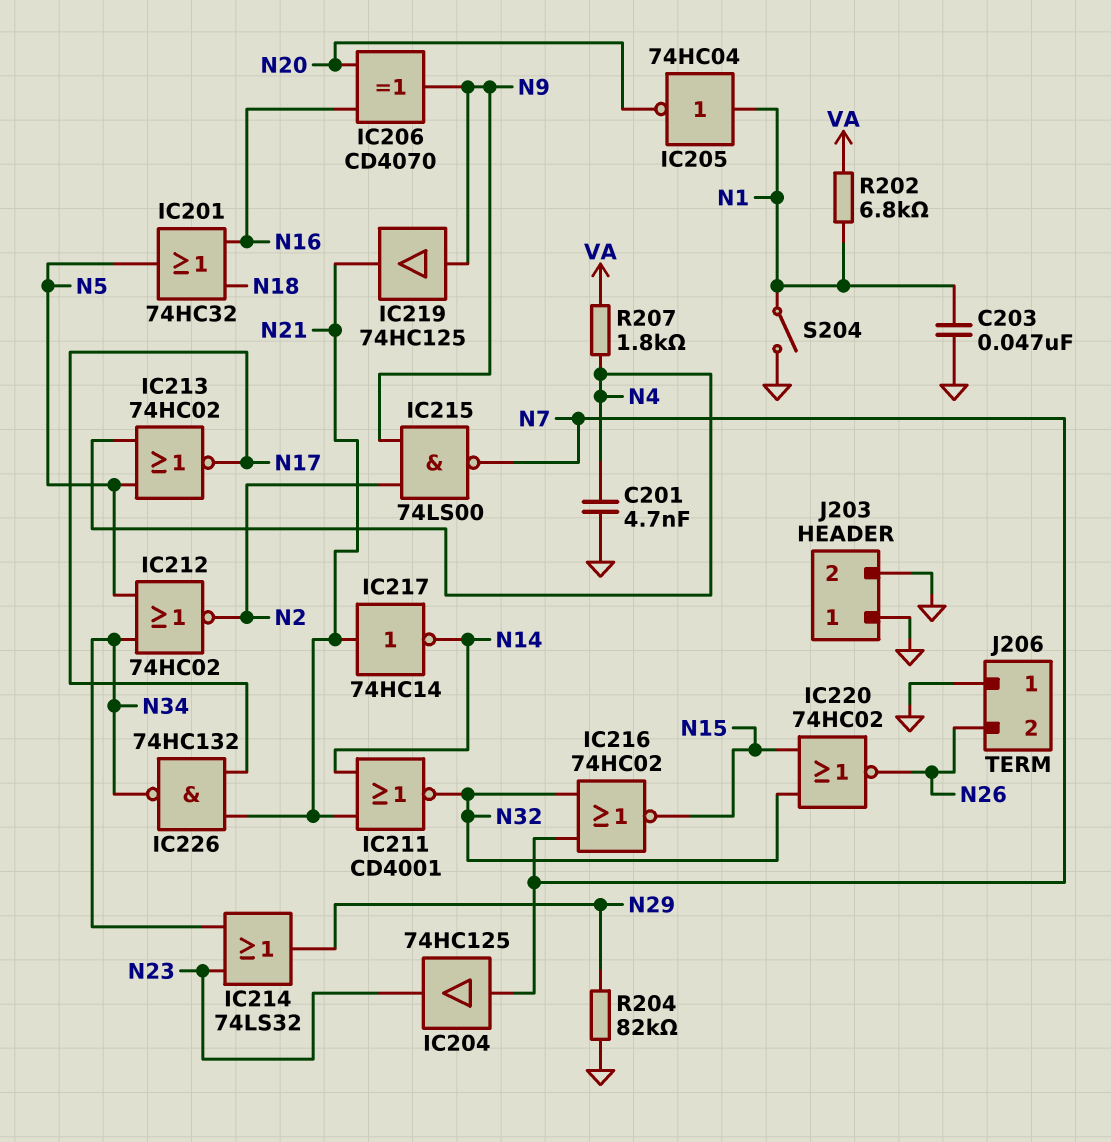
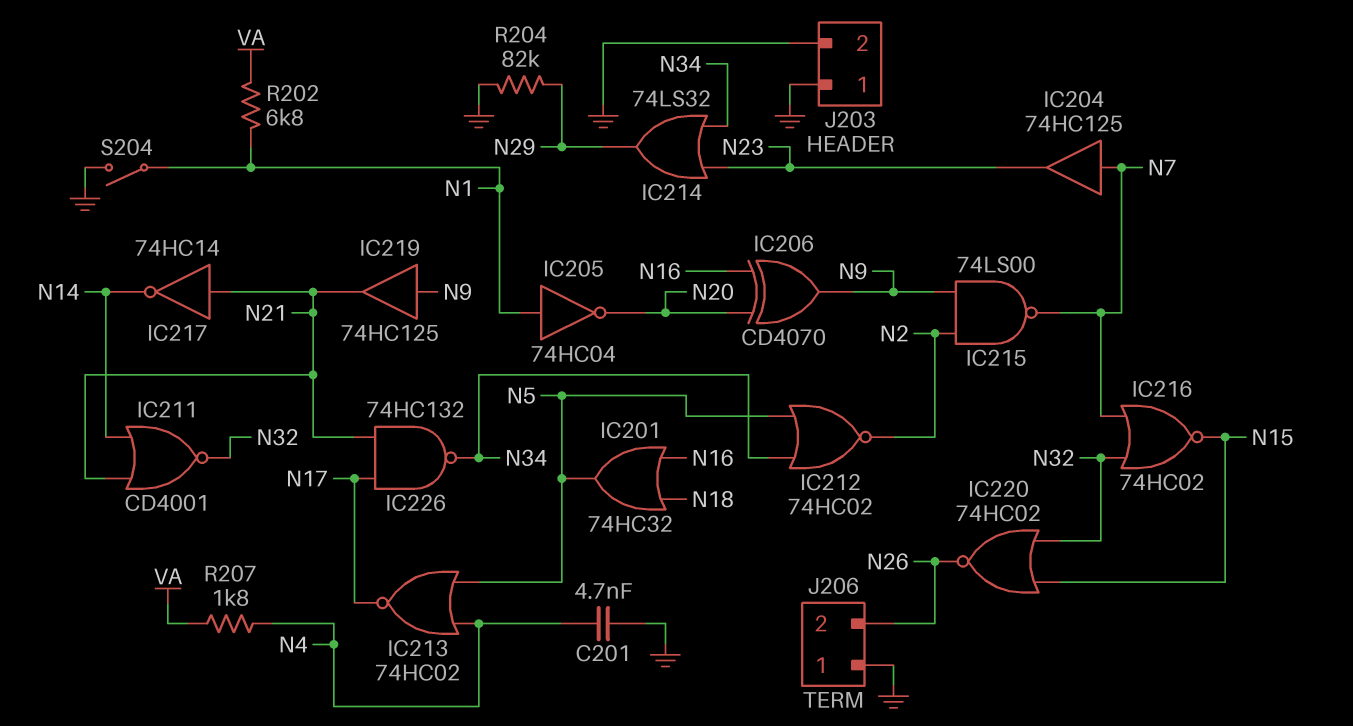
C203: 47nF (GND, N1) -> none

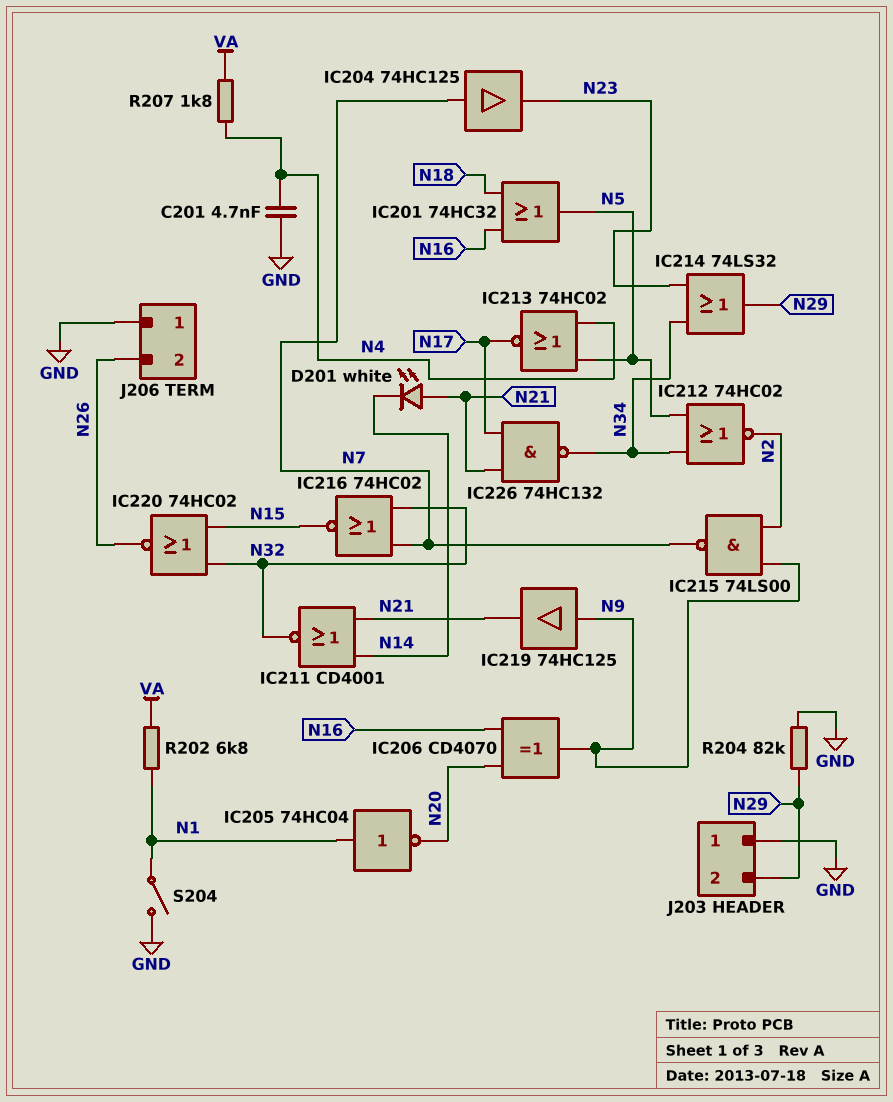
D201: none -> LED white (A N21, K N14)
IC217: NOT 74HC14 (in N21, out N14) -> none
J203 pin 2: GND -> N29

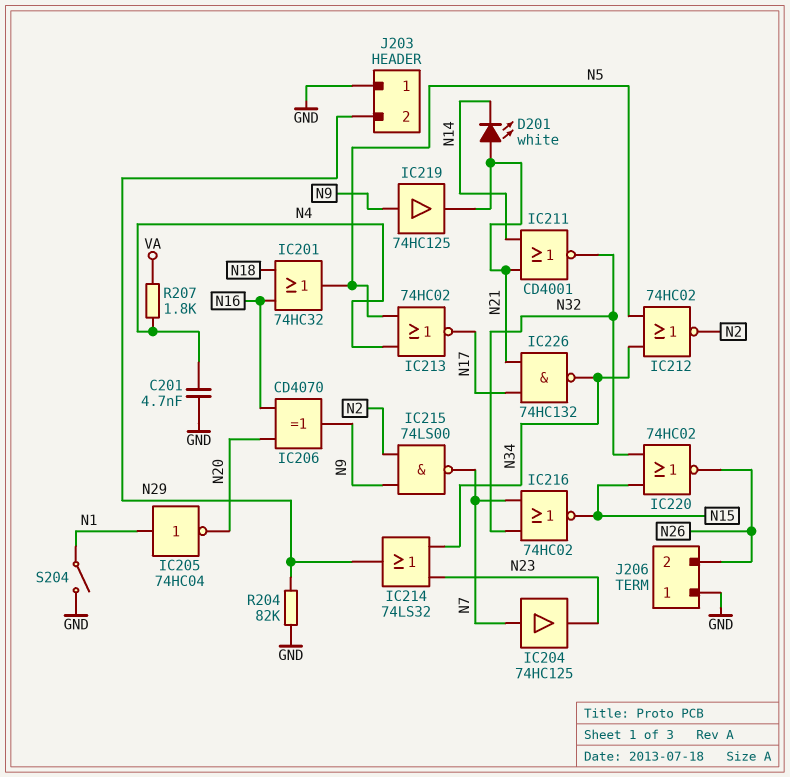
R202: 6.8k (N1, VA) -> none

